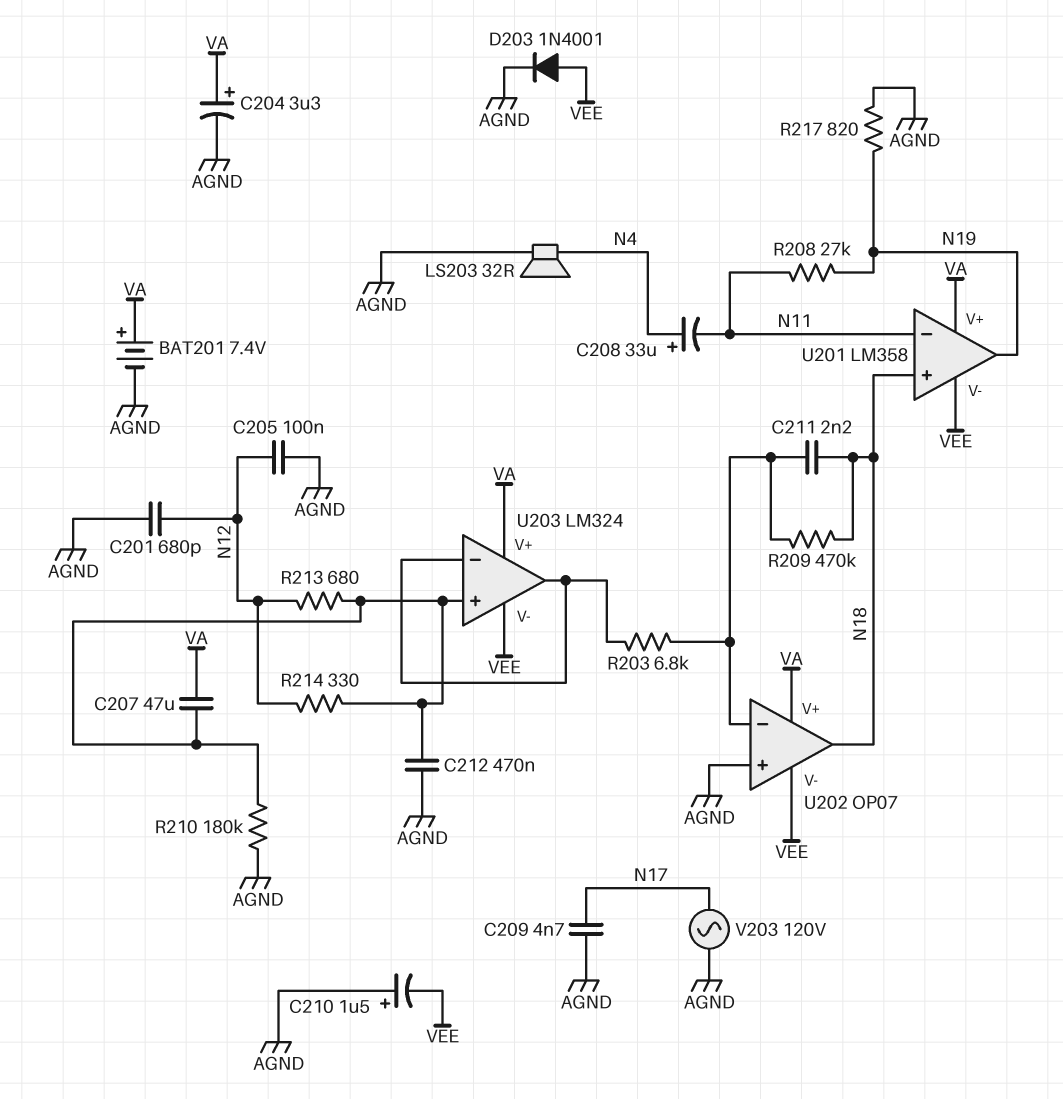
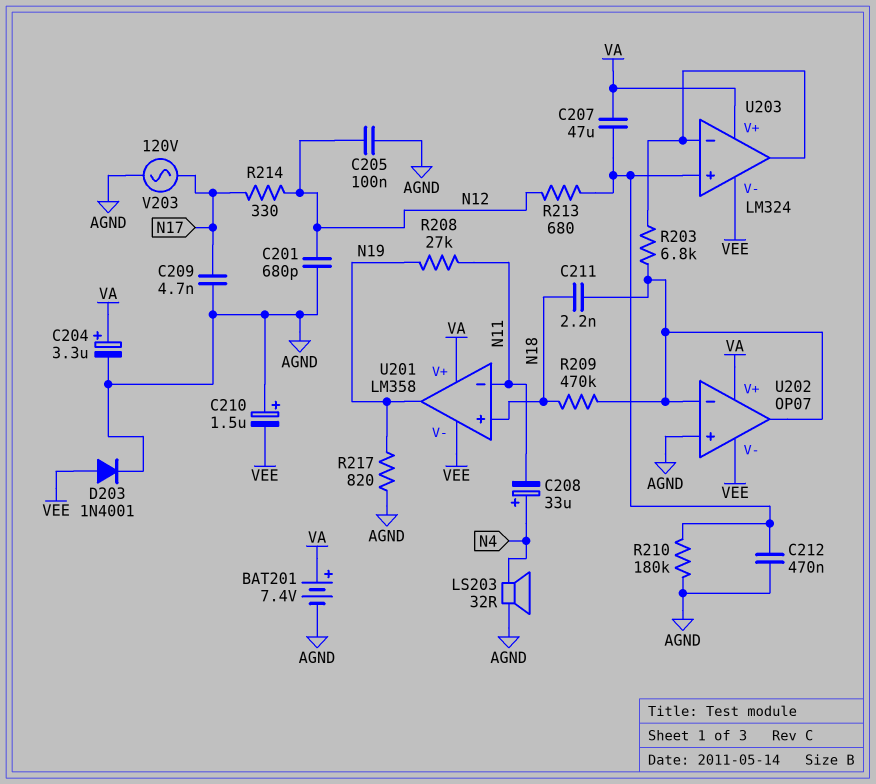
R214: 330 (N12, U203/in+) -> 330 (N12, N17)
U202 pin out: N18 -> U202/in-

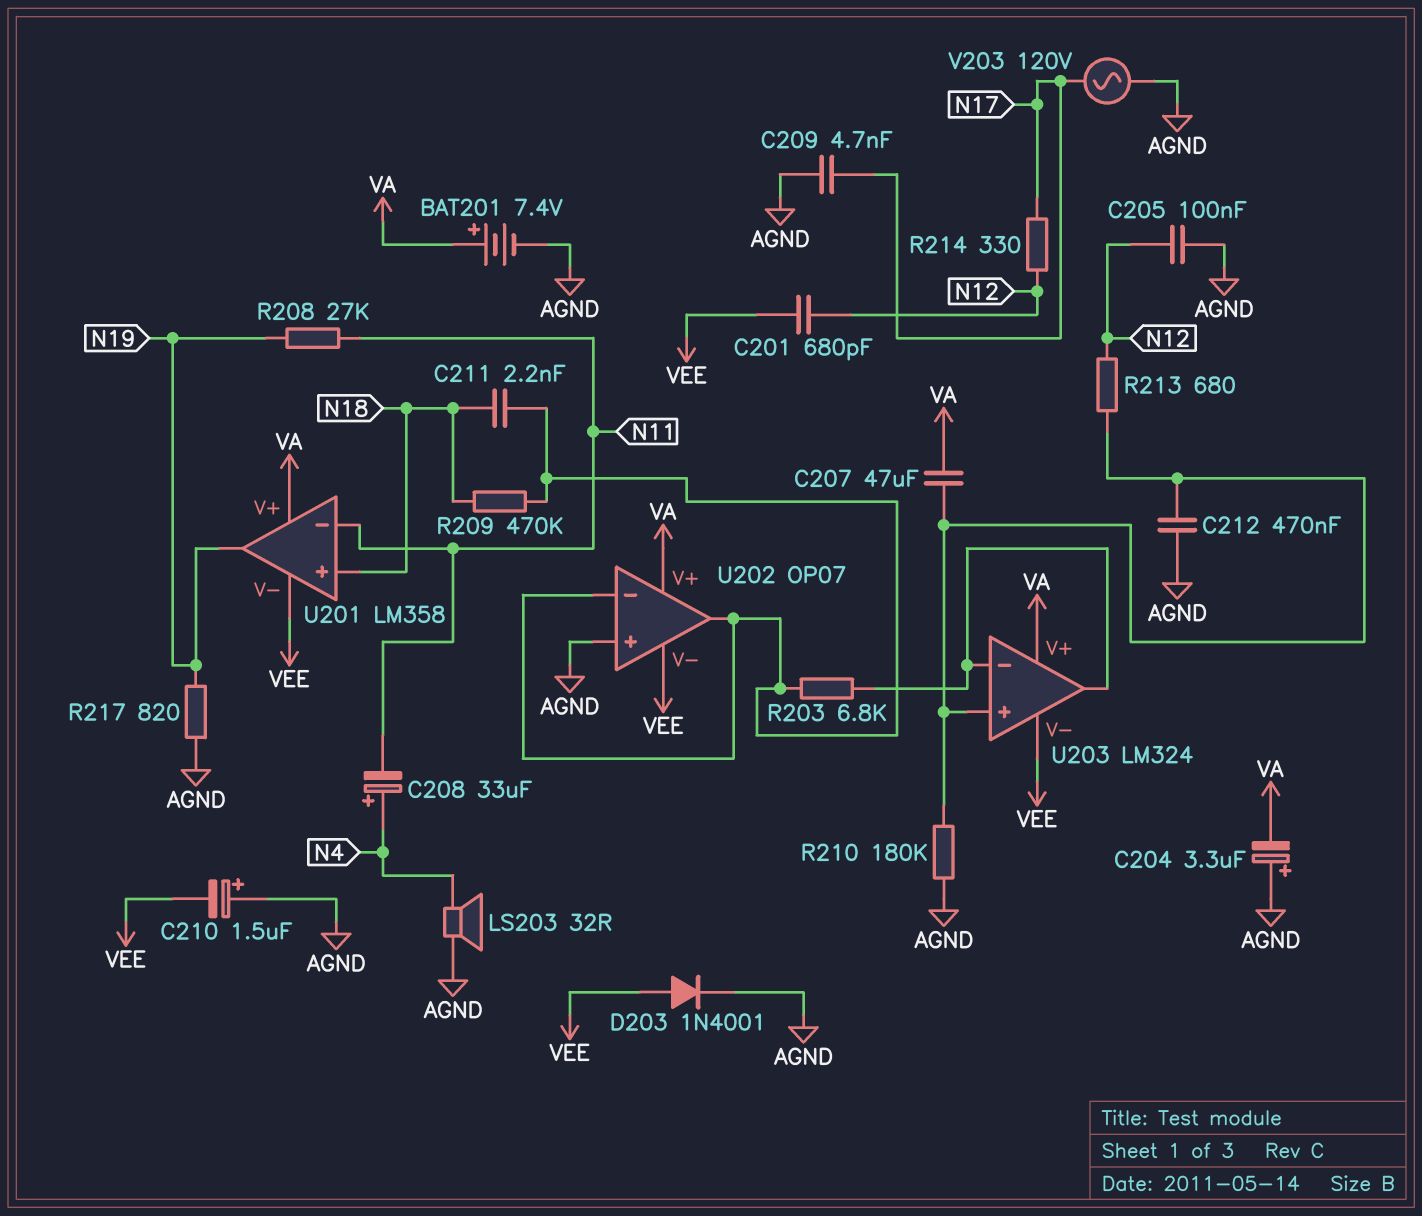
C201: 680pF (AGND, N12) -> 680pF (N12, VEE)
C204: 3.3uF (plus VA, minus AGND) -> 3.3uF (plus AGND, minus VA)

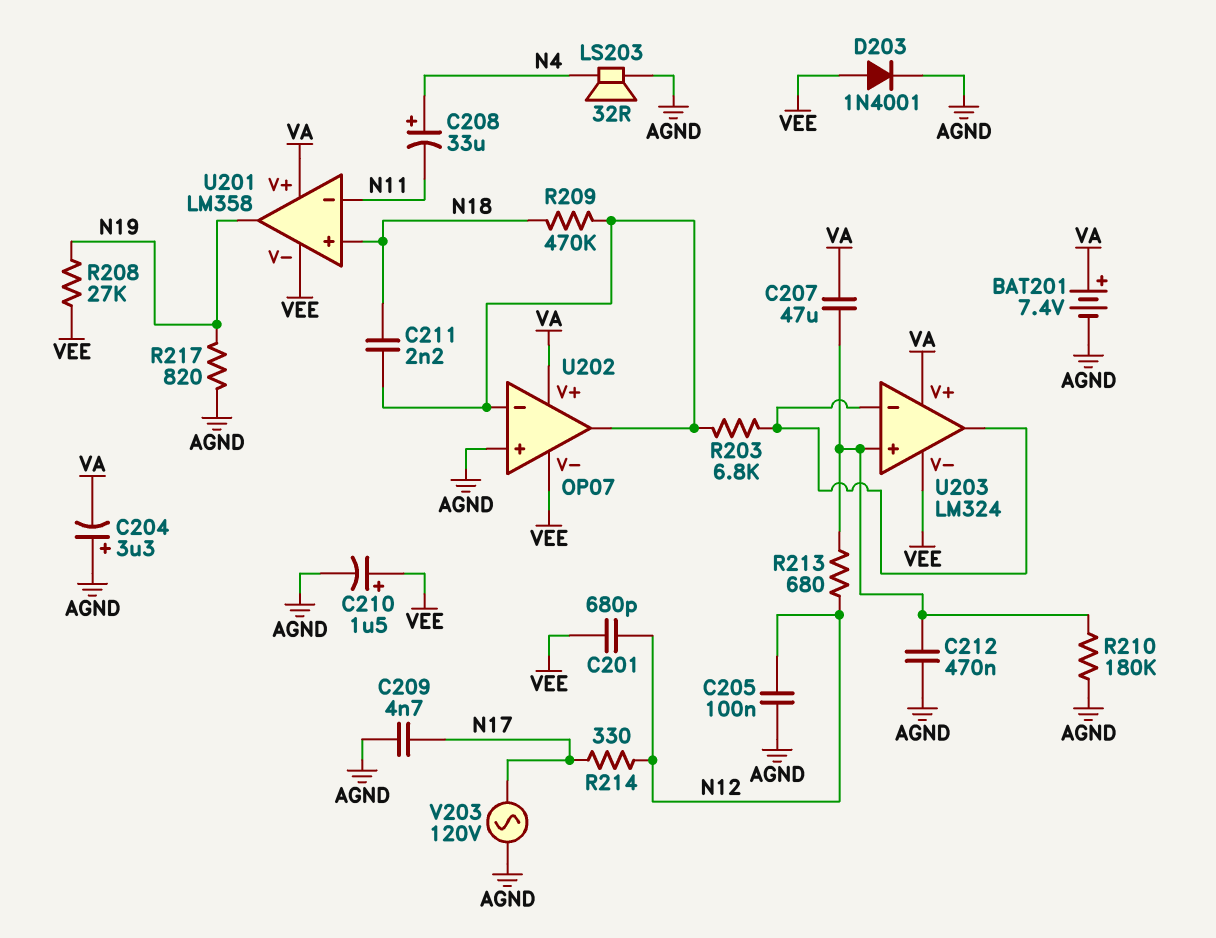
C210: 1.5uF (plus AGND, minus VEE) -> 1.5uF (plus VEE, minus AGND)
R208: 27k (N11, N19) -> 27k (N19, VEE)

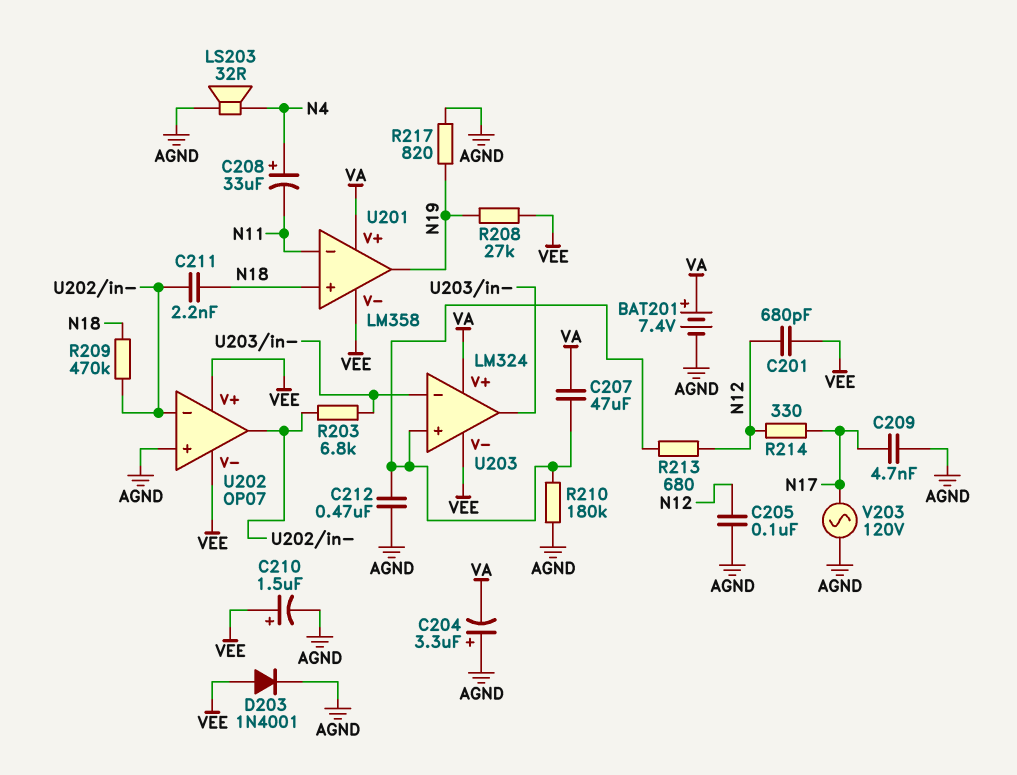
U202 pin V+: VA -> VEE

